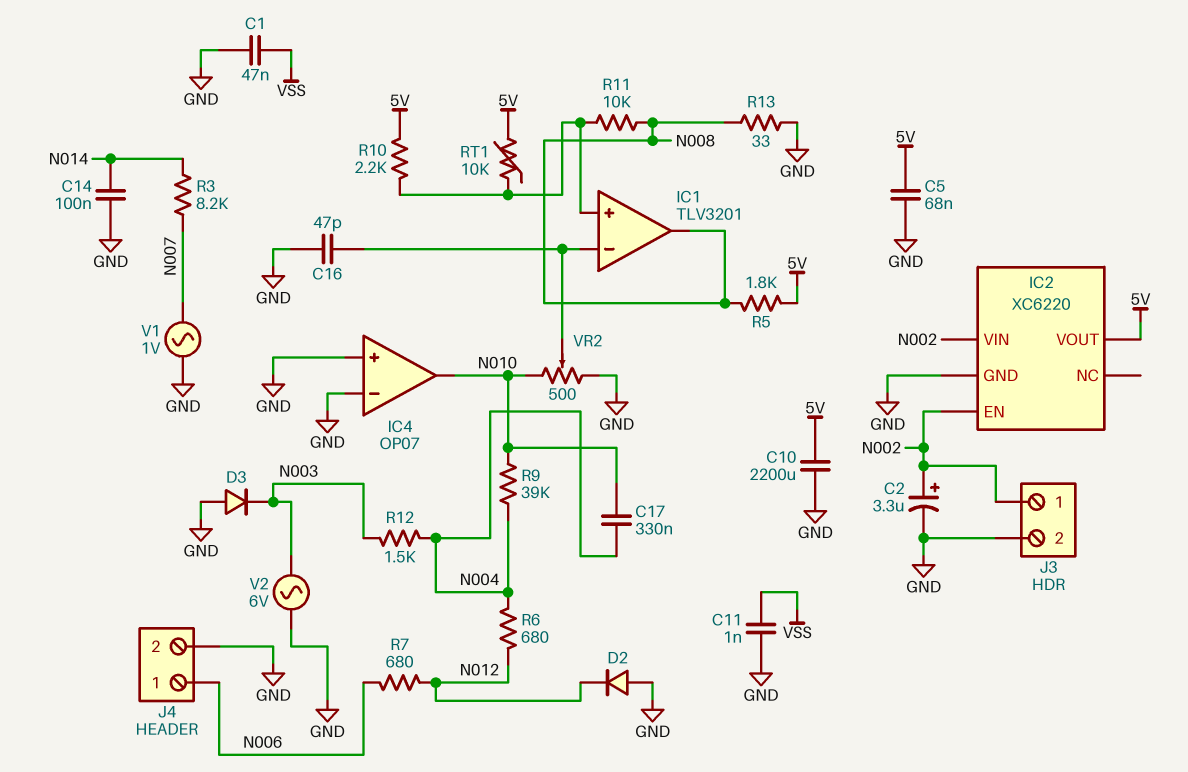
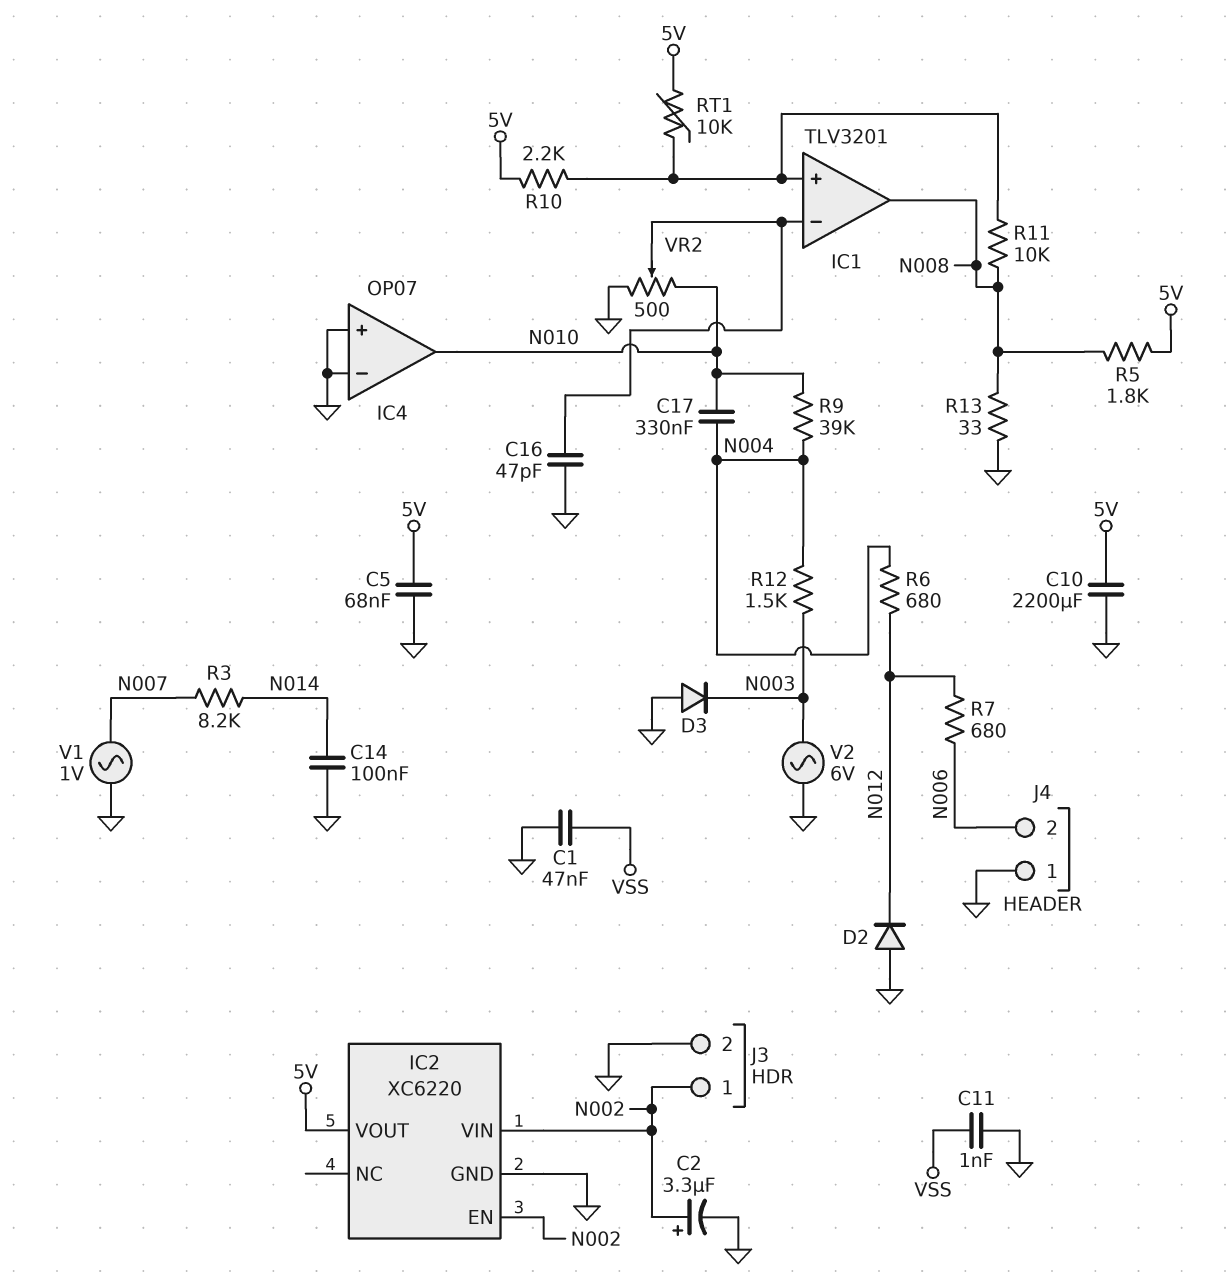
J4 pin 1: N006 -> GND
J4 pin 2: GND -> N006

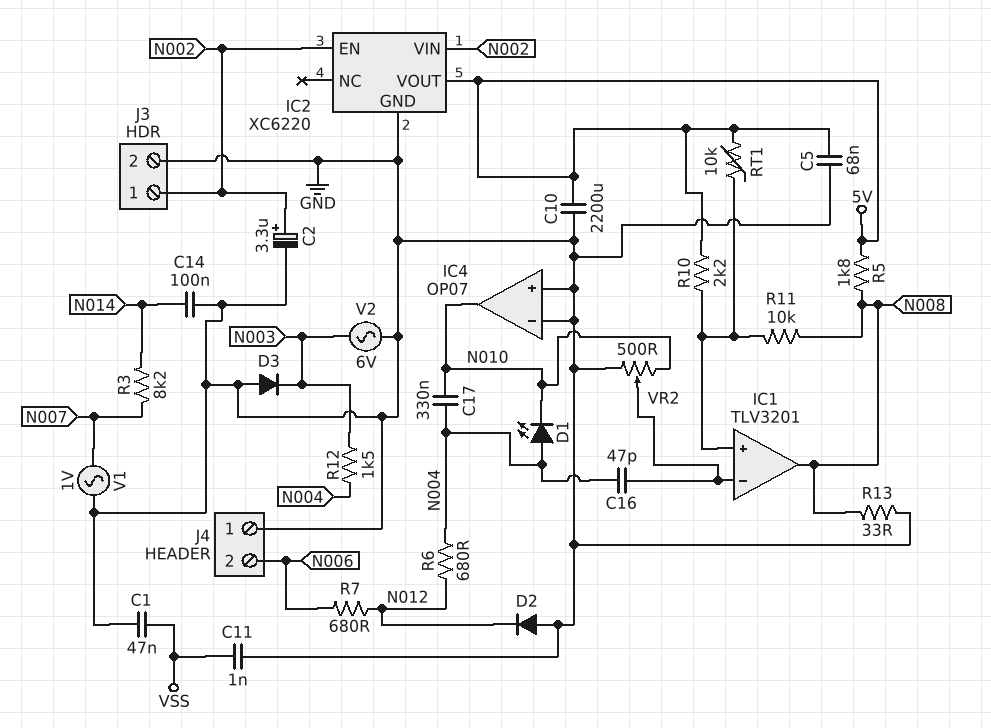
C16: 47pF (GND, IC1/in-) -> 47pF (IC1/in-, N004)
D1: none -> LED (A N004, K N010)
R9: 39k (N004, N010) -> none

